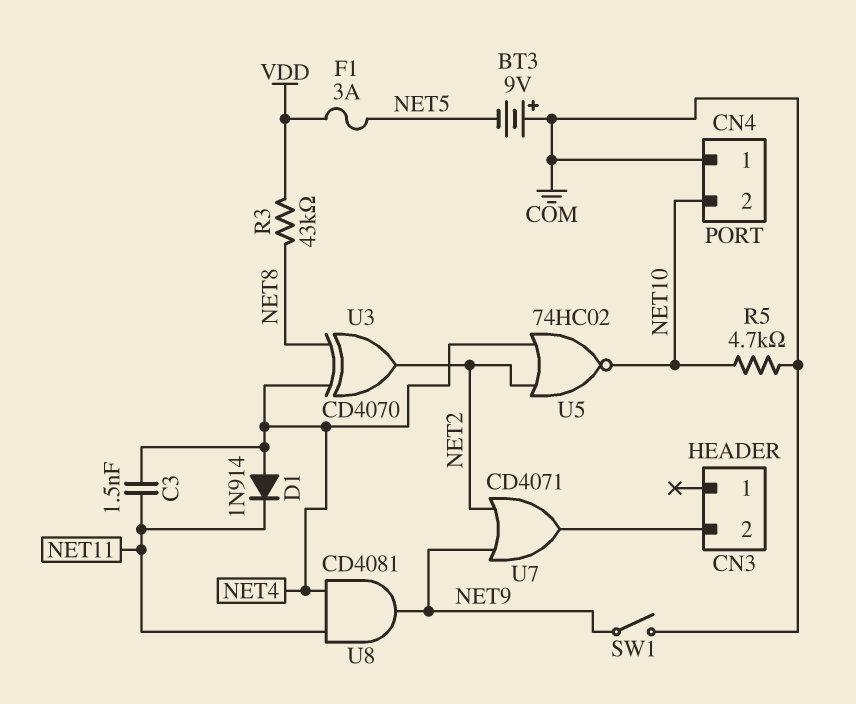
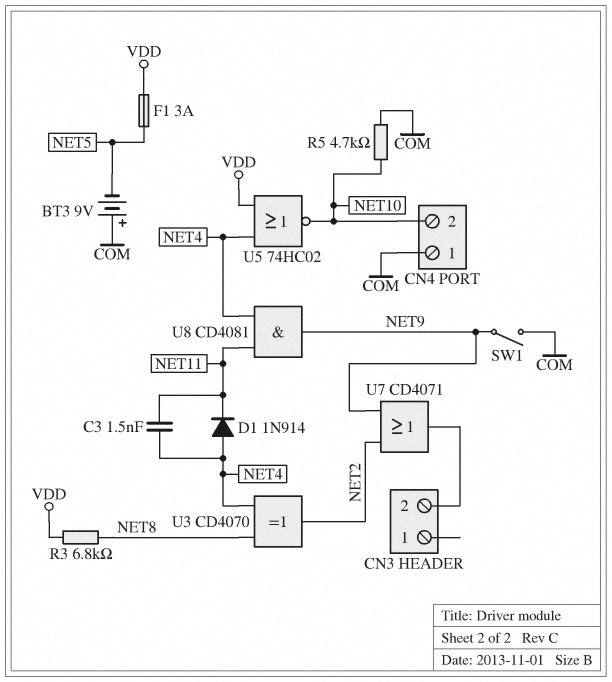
R3: 43k (NET8, VDD) -> 6.8k (NET8, VDD)
U5: NOR 74HC02 (in NET2, in NET4, out NET10) -> NOR 74HC02 (in NET4, in VDD, out NET10)

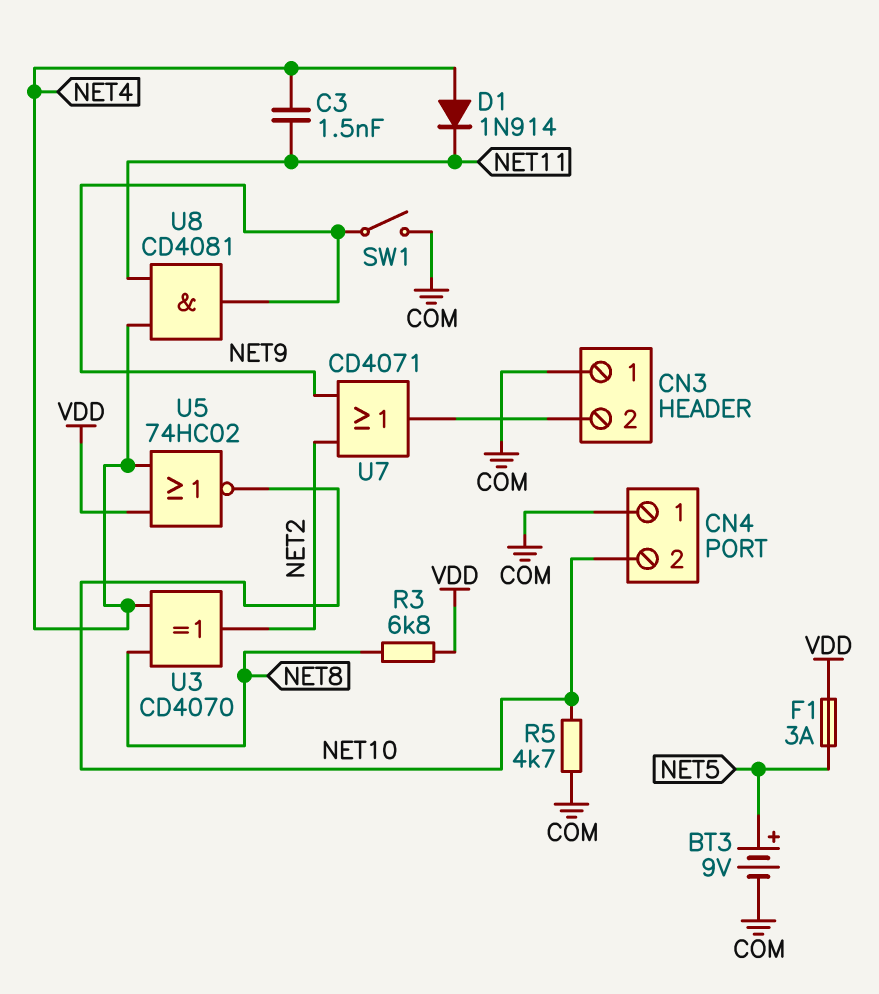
BT3: 9V (plus COM, minus NET5) -> 9V (plus NET5, minus COM)
CN3 pin 1: none -> COM

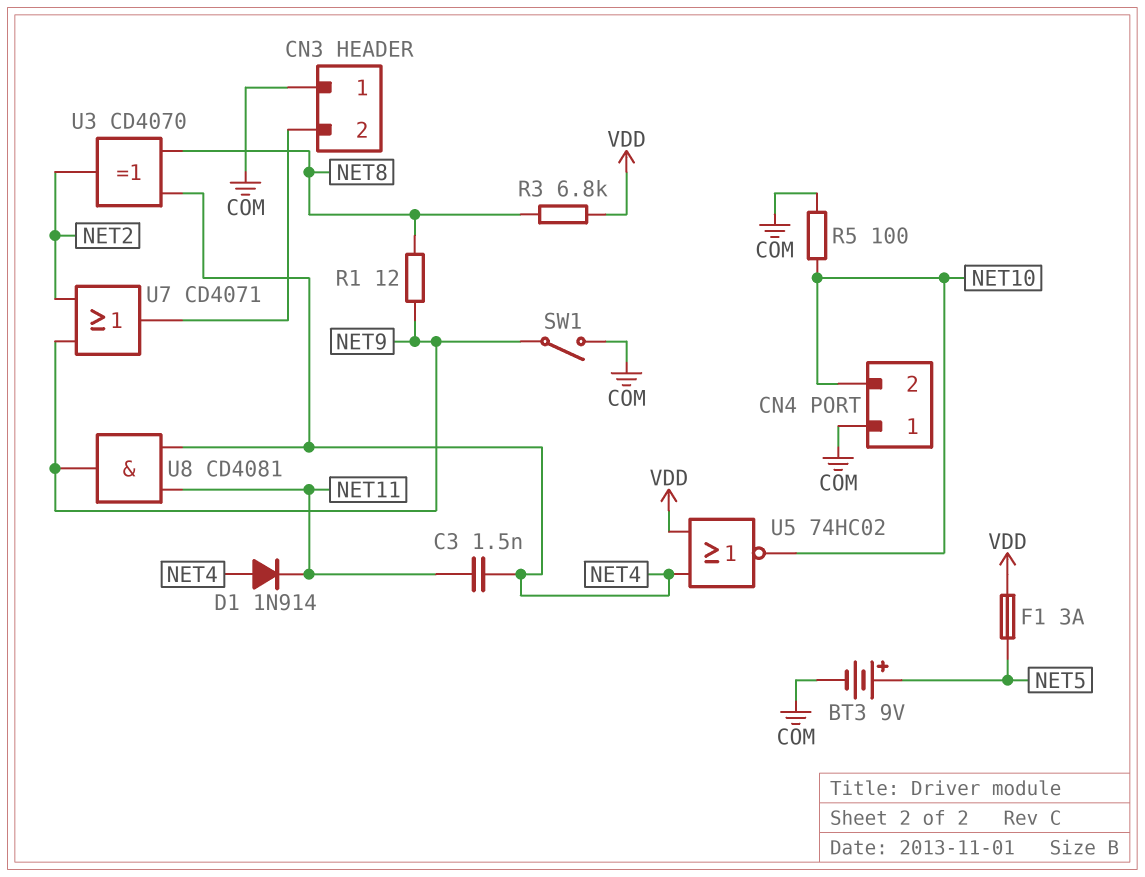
R1: none -> 12 (NET8, NET9)
R5: 4.7k (COM, NET10) -> 100 (COM, NET10)

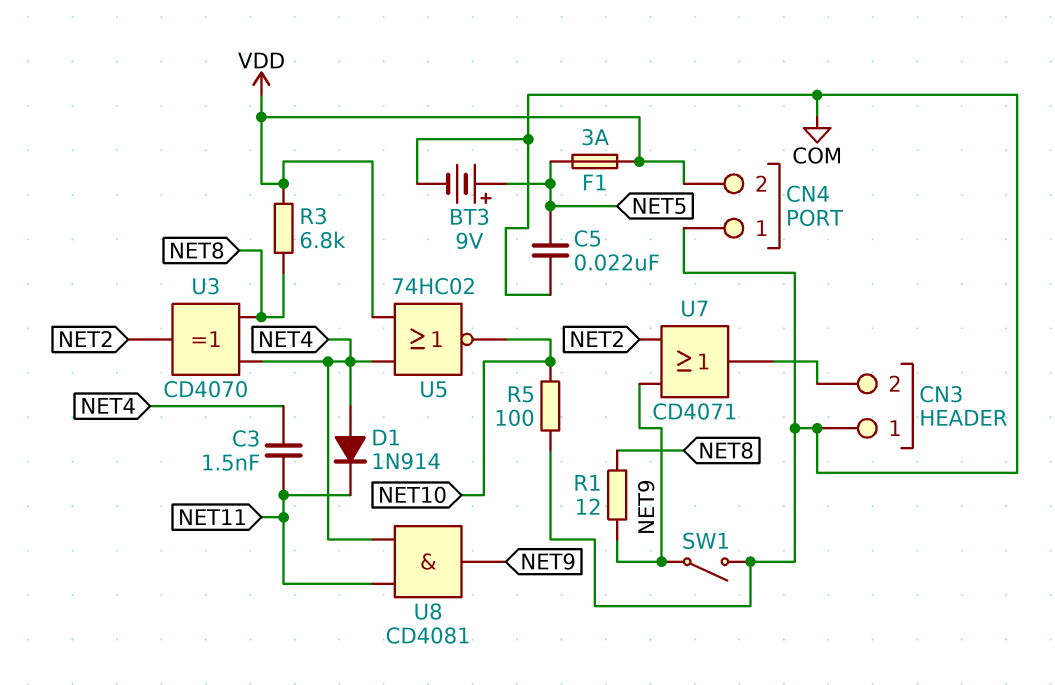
C5: none -> 22nF (COM, NET5)
CN4 pin 2: NET10 -> VDD

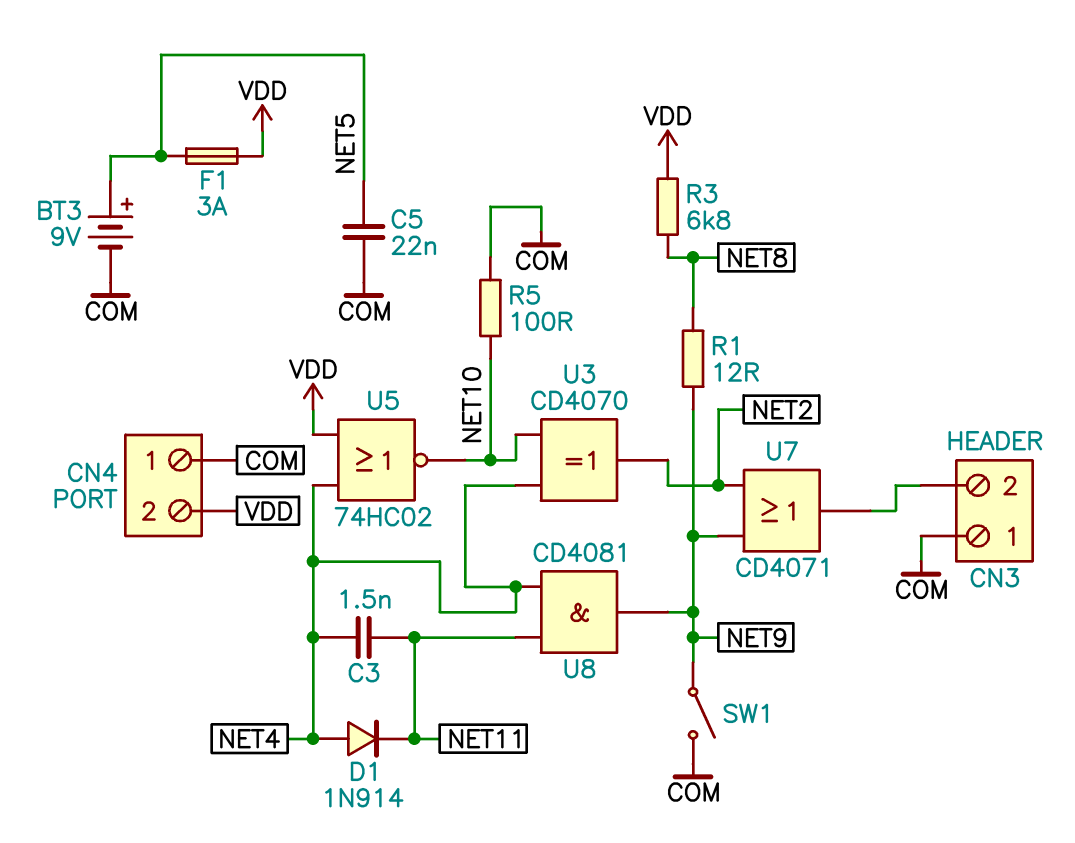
U3: XOR CD4070 (in NET4, in NET8, out NET2) -> XOR CD4070 (in NET4, in NET10, out NET2)

